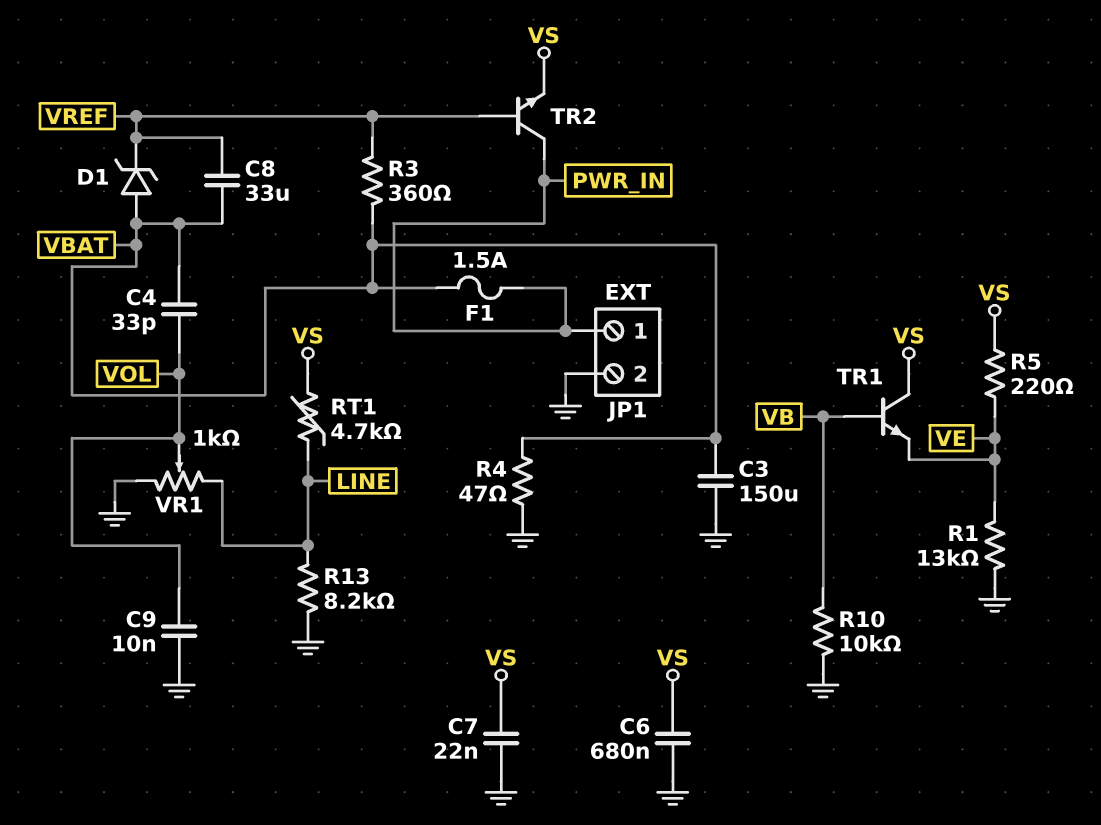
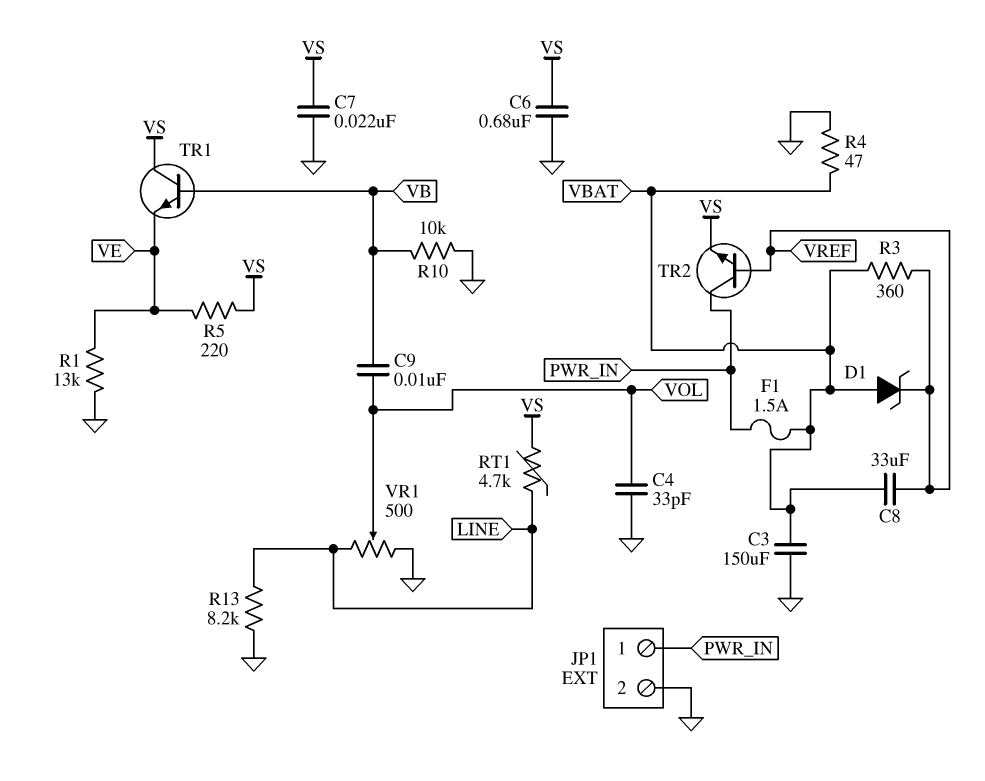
C4: 33pF (VBAT, VOL) -> 33pF (GND, VOL)
C9: 10nF (GND, VOL) -> 10nF (VB, VOL)
VR1: 1k (GND, LINE, wiper VOL) -> 500 (GND, LINE, wiper VOL)

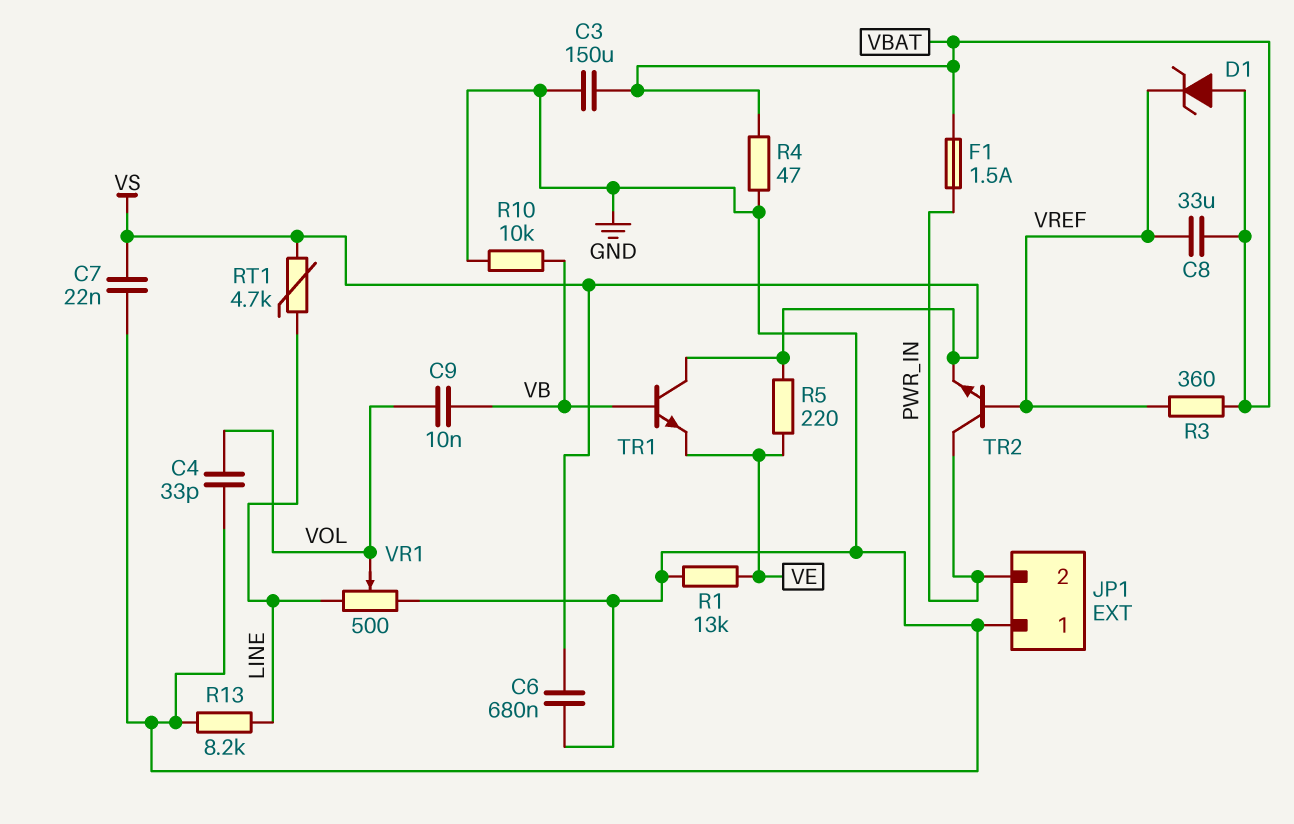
JP1 pin 1: PWR_IN -> GND
JP1 pin 2: GND -> PWR_IN

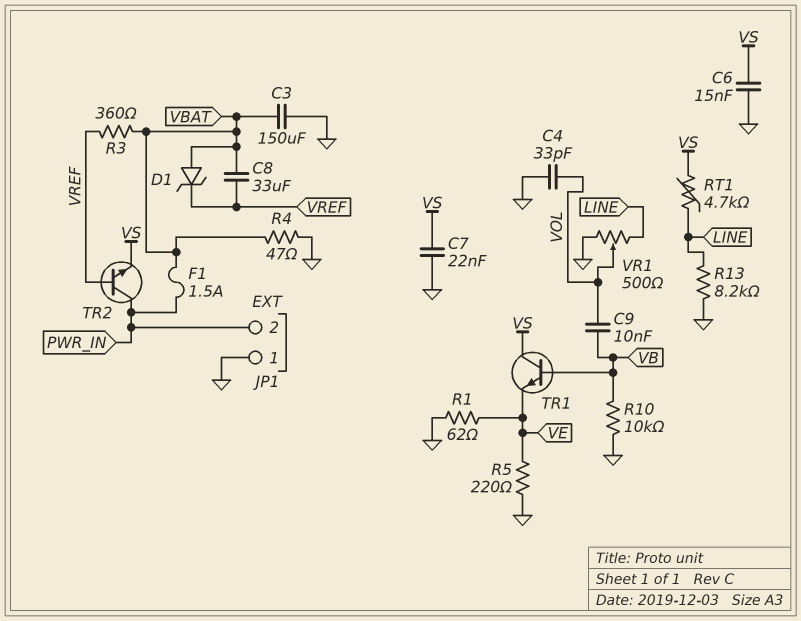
C6: 680nF (GND, VS) -> 15nF (GND, VS)
R1: 13k (GND, VE) -> 62 (GND, VE)
R5: 220 (VE, VS) -> 220 (GND, VE)

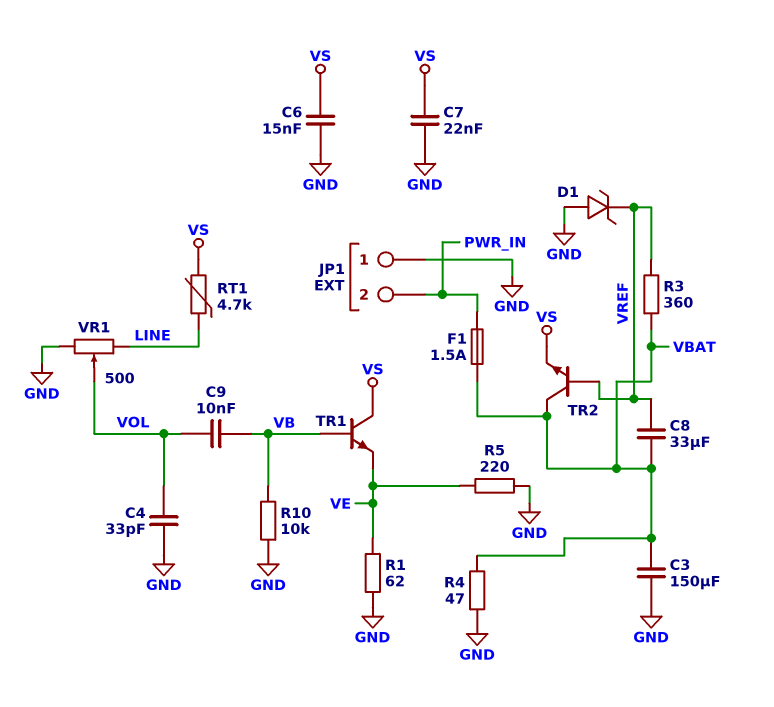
D1: zener (A VBAT, K VREF) -> zener (A GND, K VREF)
R13: 8.2k (GND, LINE) -> none
TR2: NPN (B VREF, C PWR_IN, E VS) -> NPN (B VREF, C VBAT, E VS)

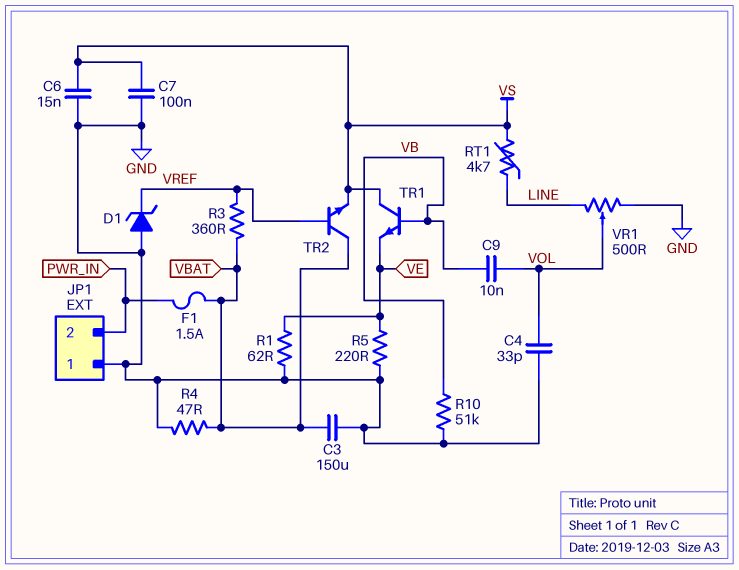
C7: 22nF (GND, VS) -> 100nF (GND, VS)
C8: 33uF (VBAT, VREF) -> none
R10: 10k (GND, VB) -> 51k (GND, VB)

